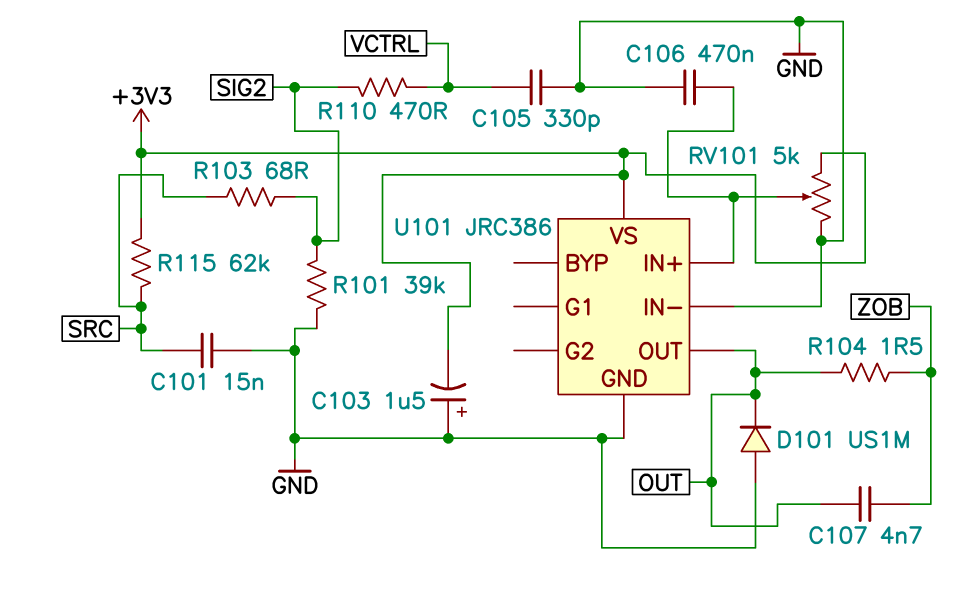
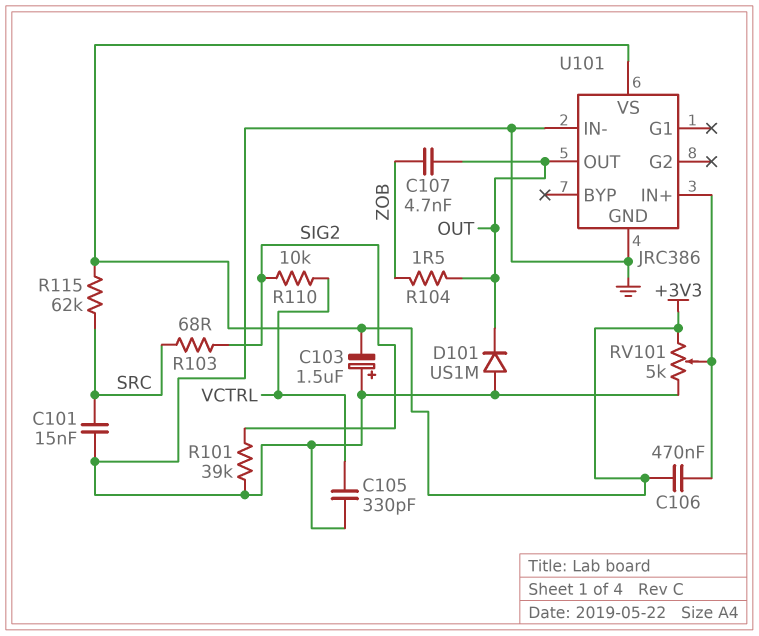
C106: 470nF (GND, U101/IN+) -> 470nF (+3V3, U101/IN+)
R110: 470 (SIG2, VCTRL) -> 10k (SIG2, VCTRL)

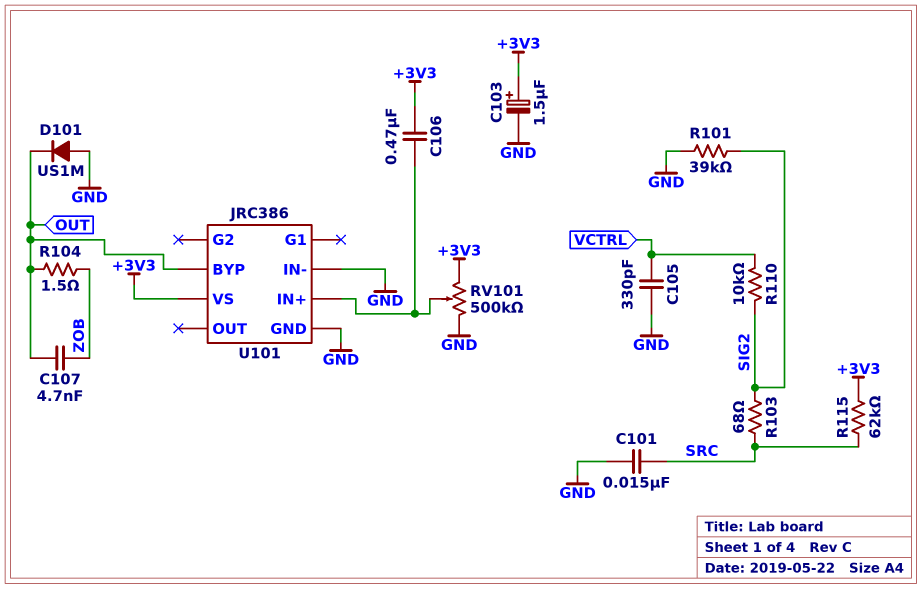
C103: 1.5uF (plus GND, minus +3V3) -> 1.5uF (plus +3V3, minus GND)
RV101: 5k (+3V3, GND, wiper U101/IN+) -> 500k (+3V3, GND, wiper U101/IN+)
U101 pin BYP: none -> OUT
U101 pin OUT: OUT -> none

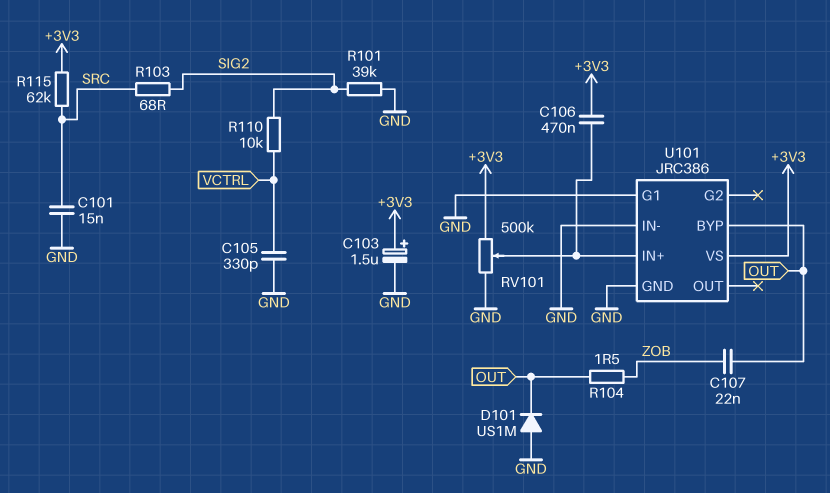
C107: 4.7nF (OUT, ZOB) -> 22nF (OUT, ZOB)
U101 pin G1: none -> GND

